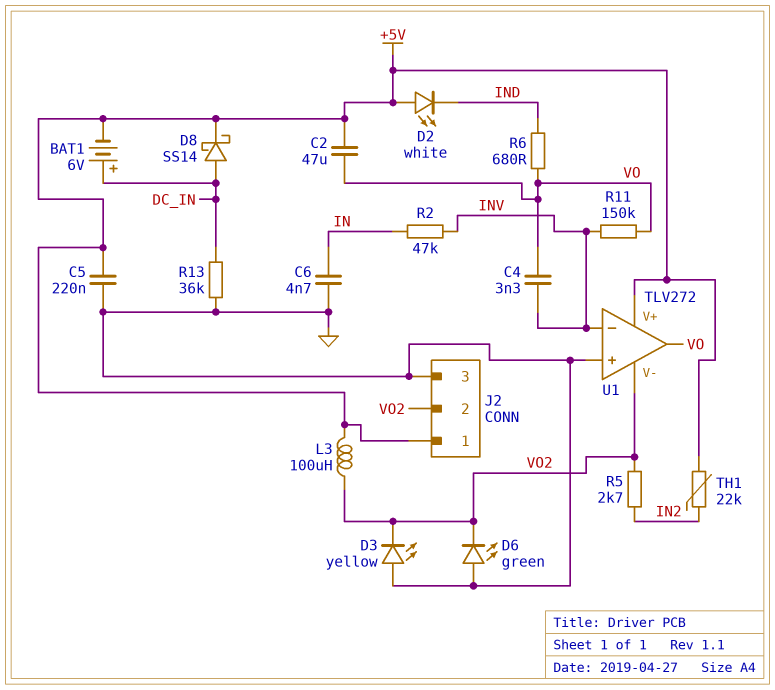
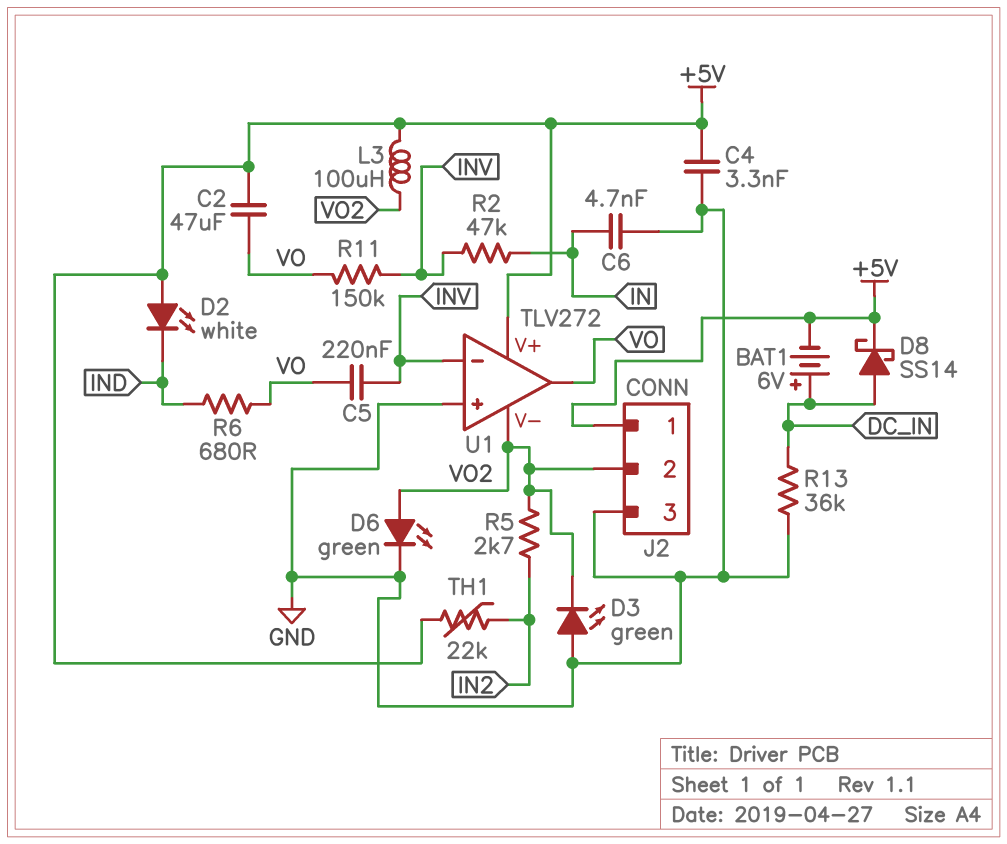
C4: 3.3nF (INV, VO) -> 3.3nF (+5V, GND)
C5: 220nF (+5V, GND) -> 220nF (INV, VO)
D3: LED yellow (A GND, K VO2) -> LED green (A GND, K VO2)
D6: LED green (A GND, K VO2) -> LED green (A VO2, K GND)

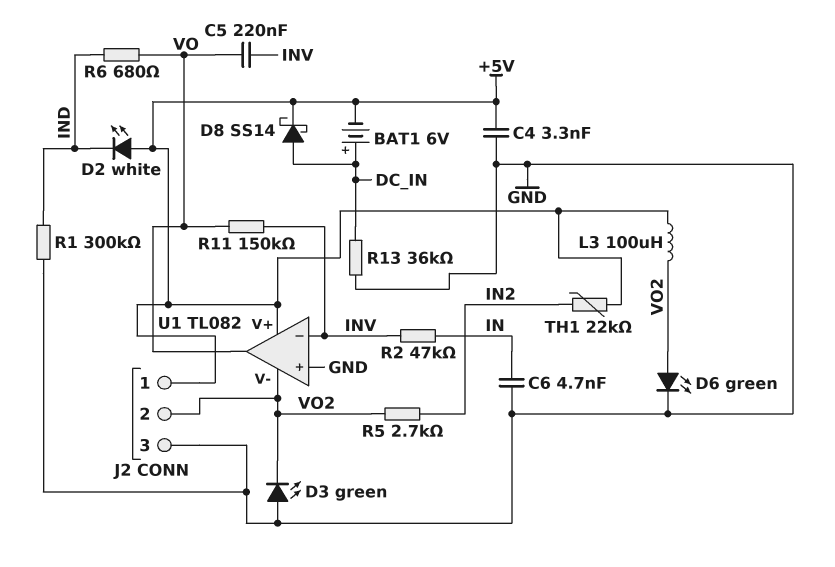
C2: 47uF (+5V, VO) -> none
R1: none -> 300k (GND, IND)
U1: TLV272 -> TL082

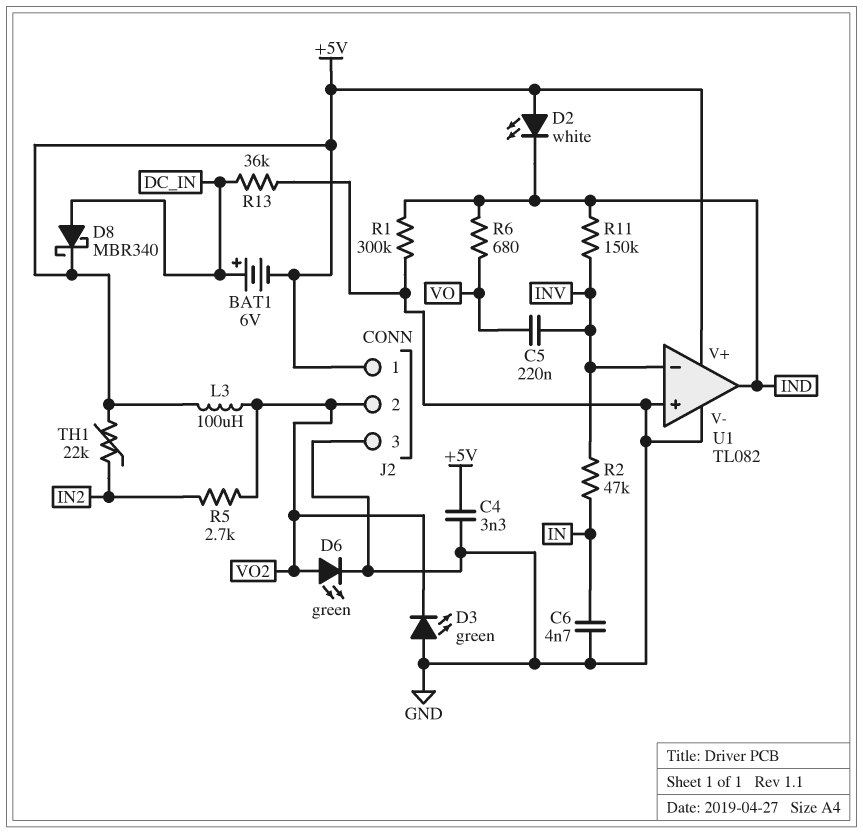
D8: schottky SS14 (A DC_IN, K +5V) -> schottky MBR340 (A DC_IN, K +5V)
R11: 150k (INV, VO) -> 150k (IND, INV)
U1 pin V-: VO2 -> GND
U1 pin out: VO -> IND

